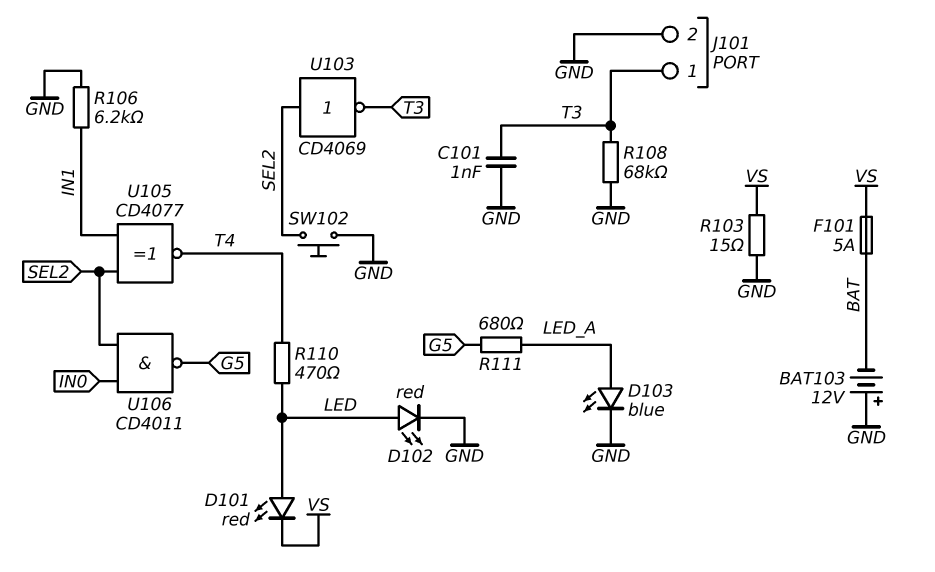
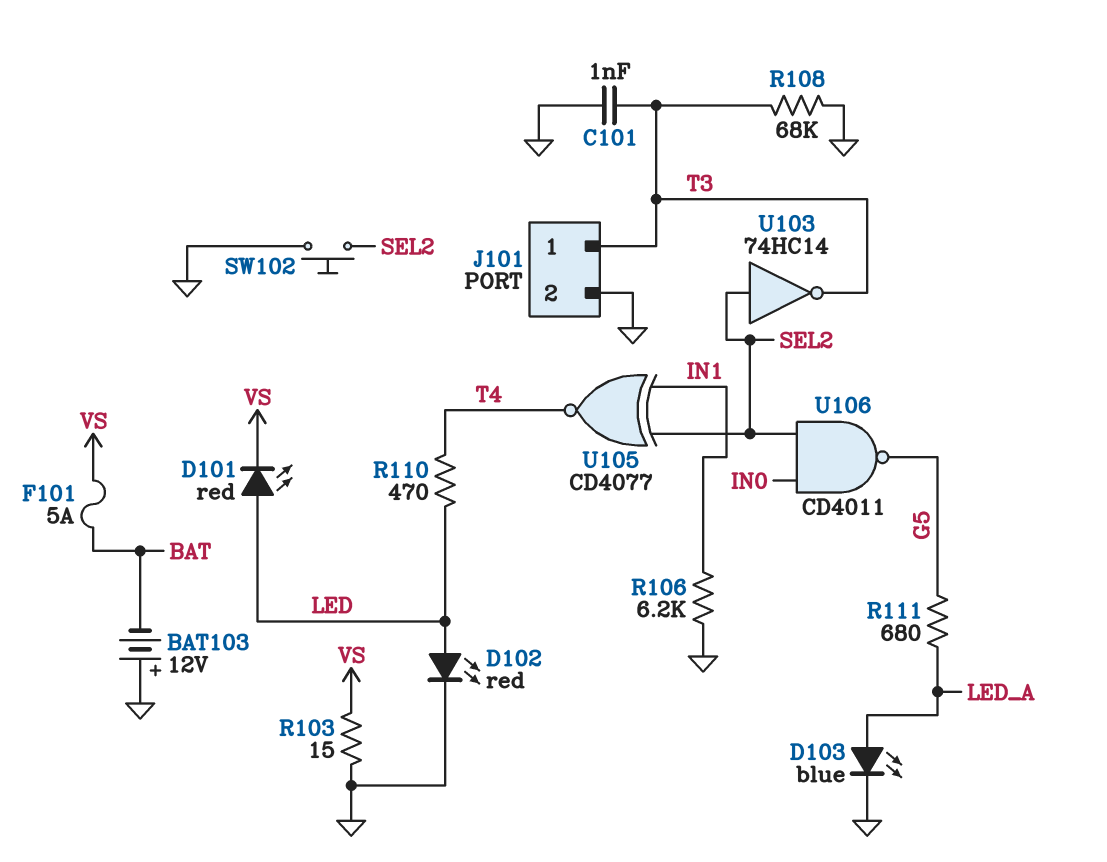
U103: NOT CD4069 (in SEL2, out T3) -> NOT 74HC14 (in SEL2, out T3)

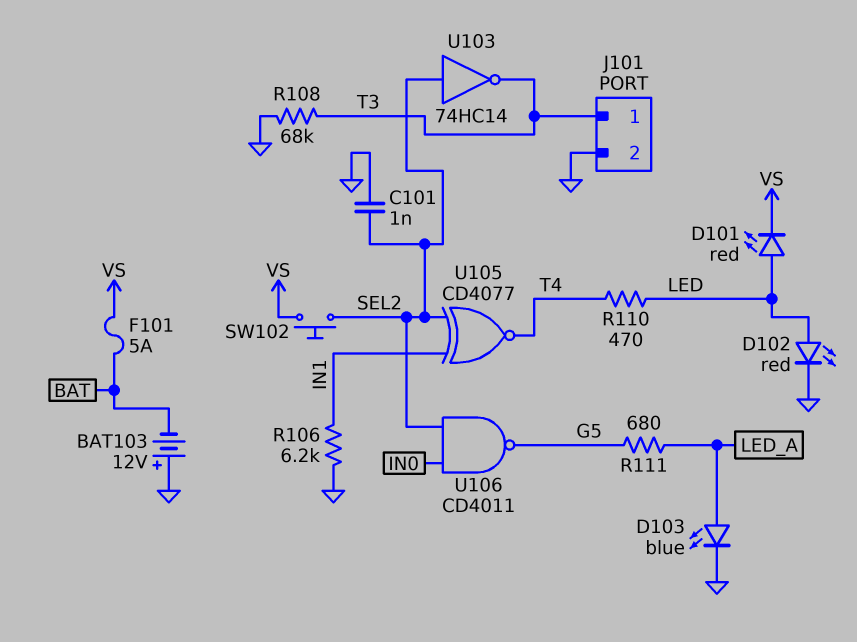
C101: 1nF (GND, T3) -> 1nF (GND, SEL2)
R103: 15 (GND, VS) -> none
SW102: button (GND, SEL2) -> button (SEL2, VS)

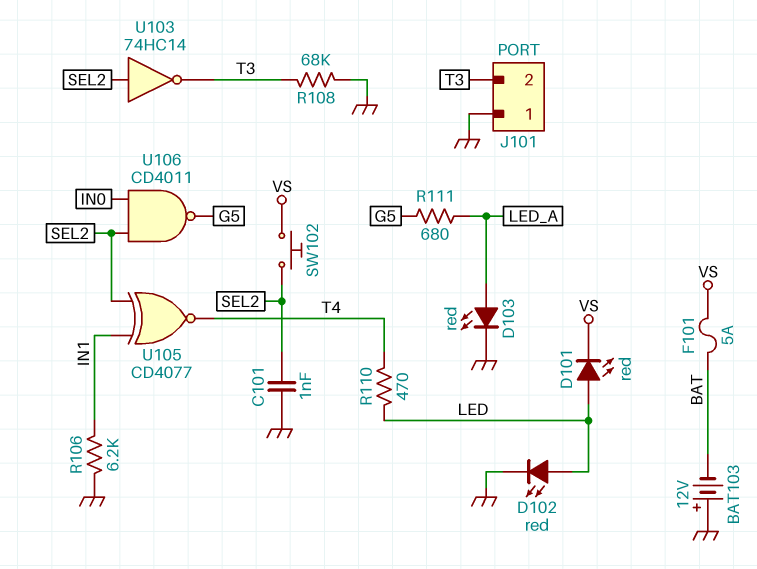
D103: LED blue (A LED_A, K GND) -> LED red (A LED_A, K GND)
J101 pin 1: T3 -> GND
J101 pin 2: GND -> T3

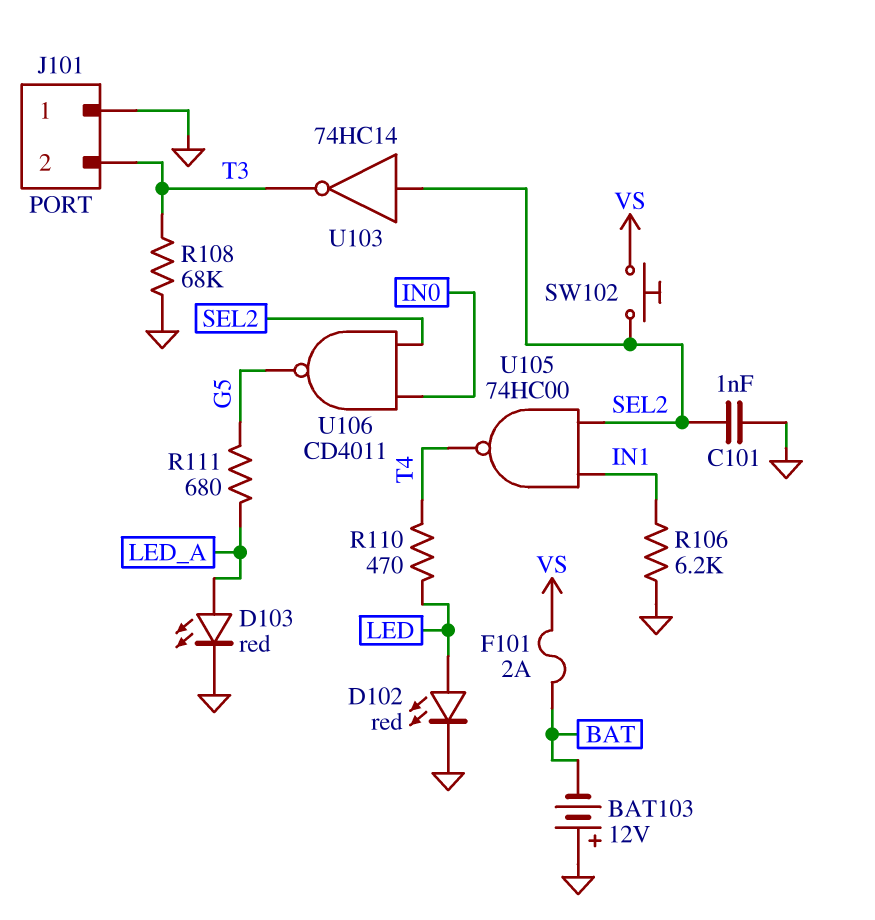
D101: LED red (A LED, K VS) -> none
F101: 5A (BAT, VS) -> 2A (BAT, VS)
U105: XNOR CD4077 (in IN1, in SEL2, out T4) -> NAND 74HC00 (in IN1, in SEL2, out T4)

